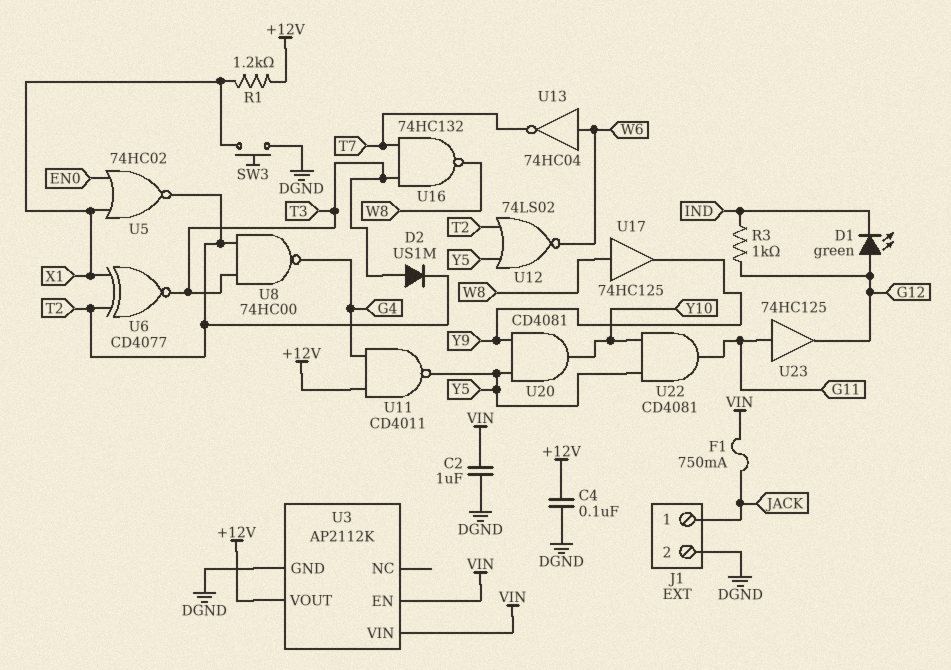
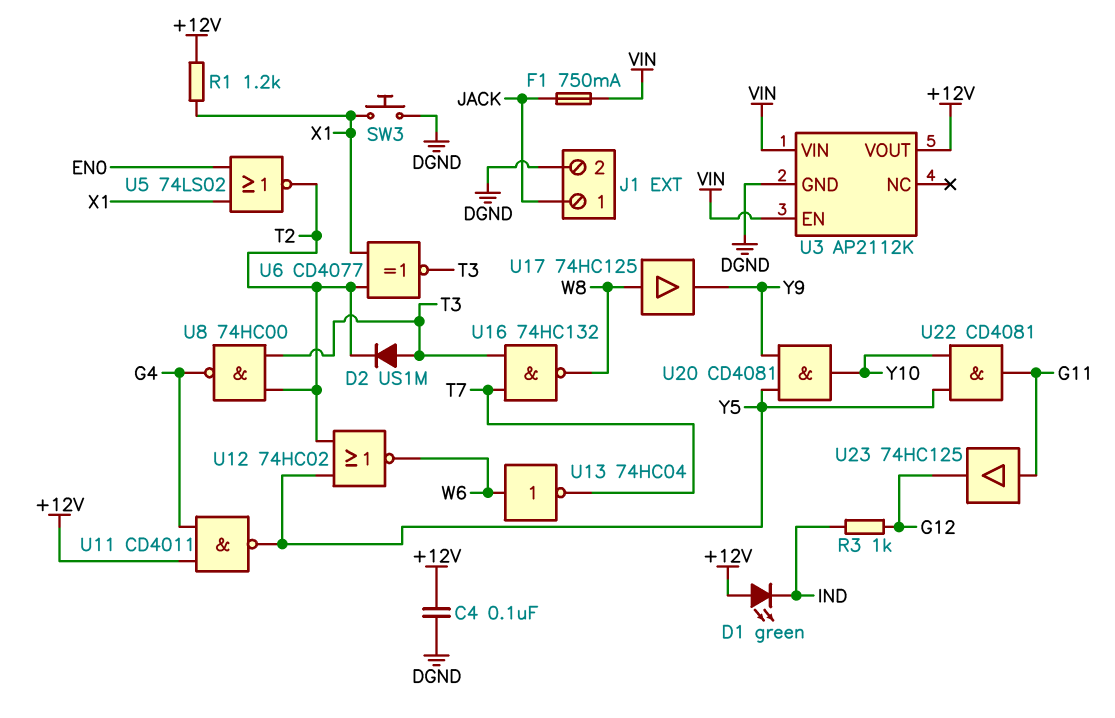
C2: 1uF (DGND, VIN) -> none
D1: LED green (A G12, K IND) -> LED green (A +12V, K IND)
U5: NOR 74HC02 (in EN0, in X1, out T2) -> NOR 74LS02 (in EN0, in X1, out T2)
U12: NOR 74LS02 (in T2, in Y5, out W6) -> NOR 74HC02 (in T2, in Y5, out W6)

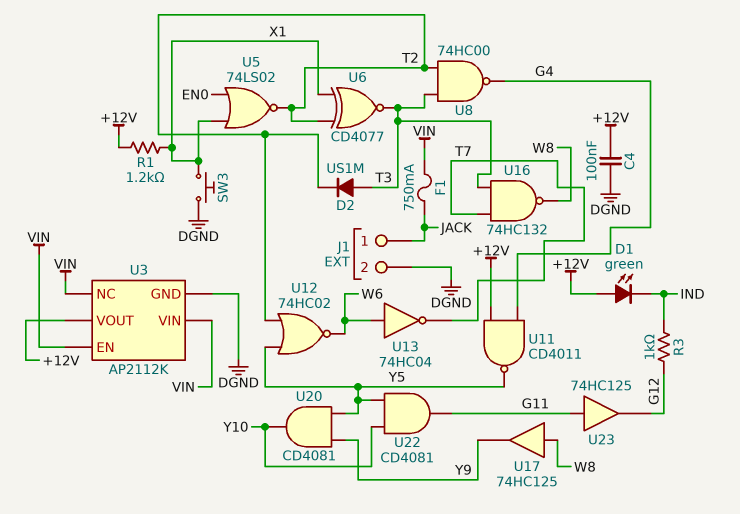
U3 pin NC: none -> VIN

